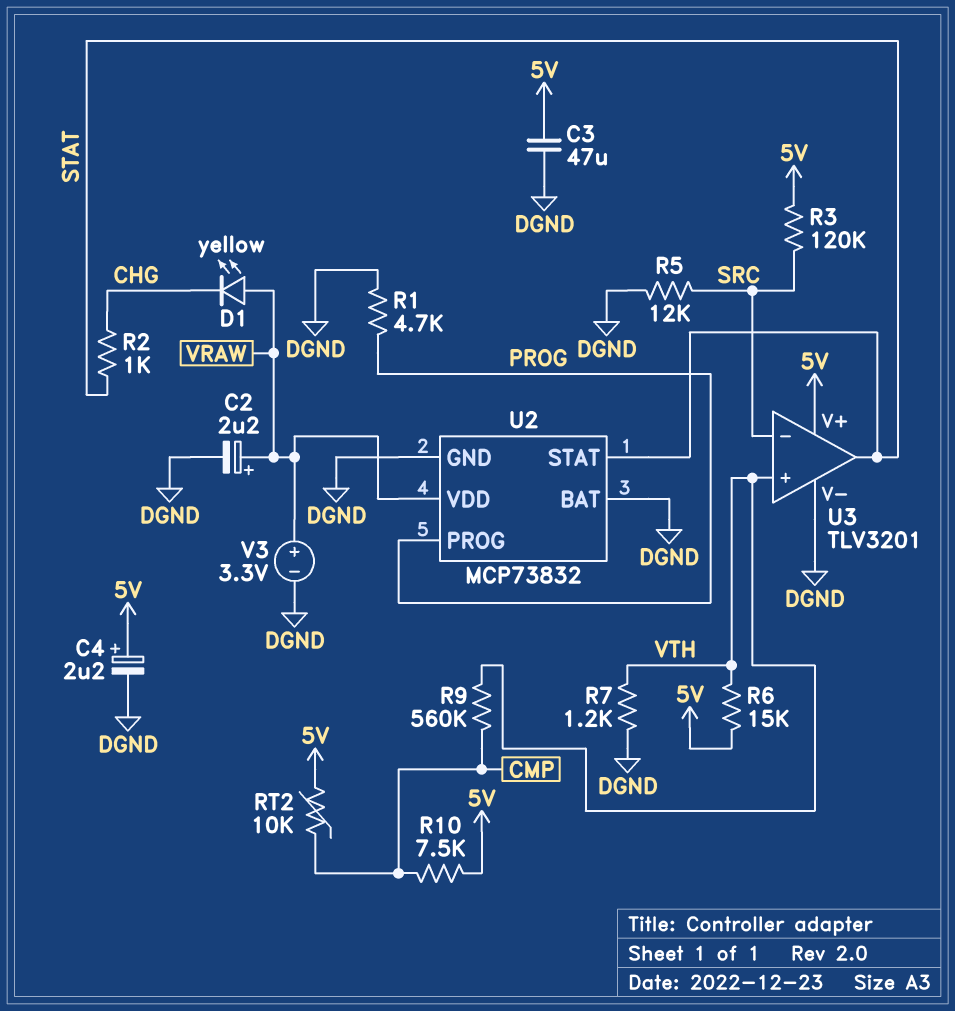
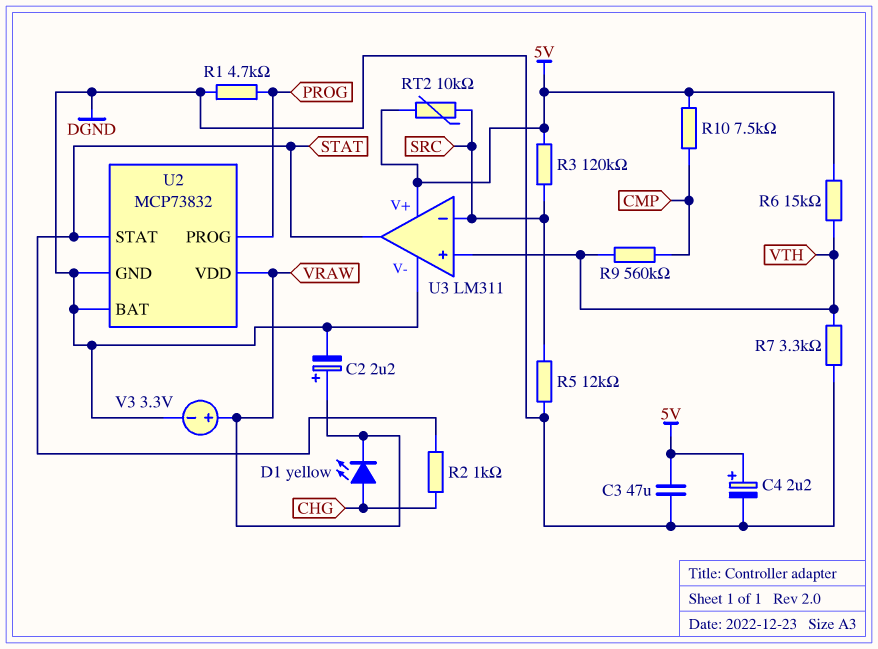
D1: LED yellow (A VRAW, K CHG) -> LED yellow (A CHG, K VRAW)
R7: 1.2k (DGND, VTH) -> 3.3k (DGND, VTH)
RT2: 10k (5V, CMP) -> 10k (5V, SRC)
U3: TLV3201 -> LM311

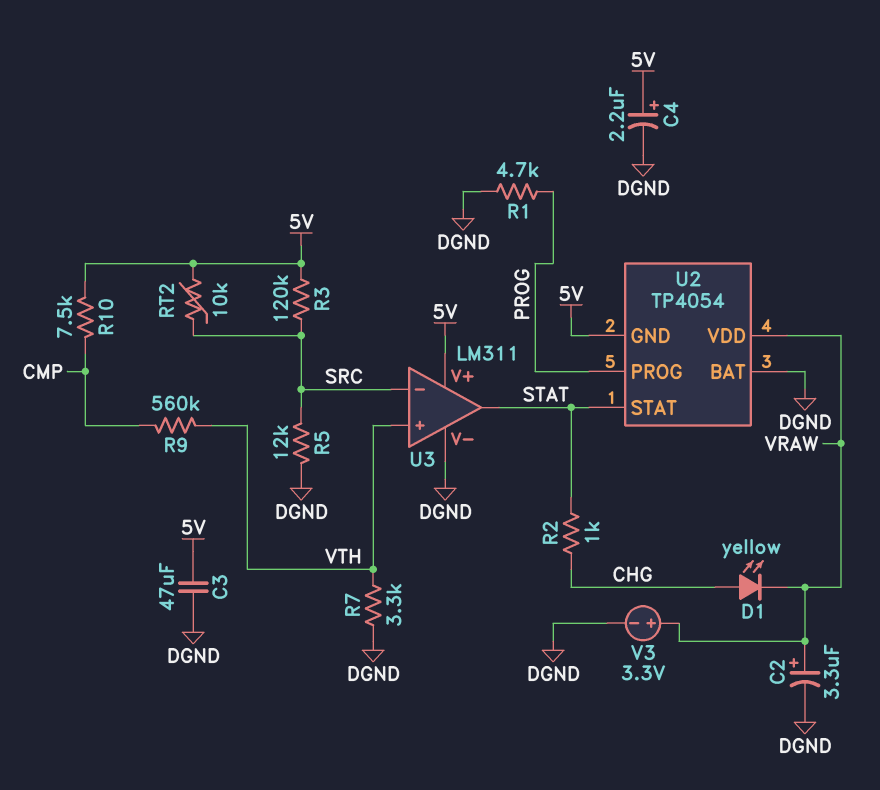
C2: 2.2uF (plus VRAW, minus DGND) -> 3.3uF (plus VRAW, minus DGND)
R6: 15k (5V, VTH) -> none
U2: MCP73832 -> TP4054
U2 pin GND: DGND -> 5V

